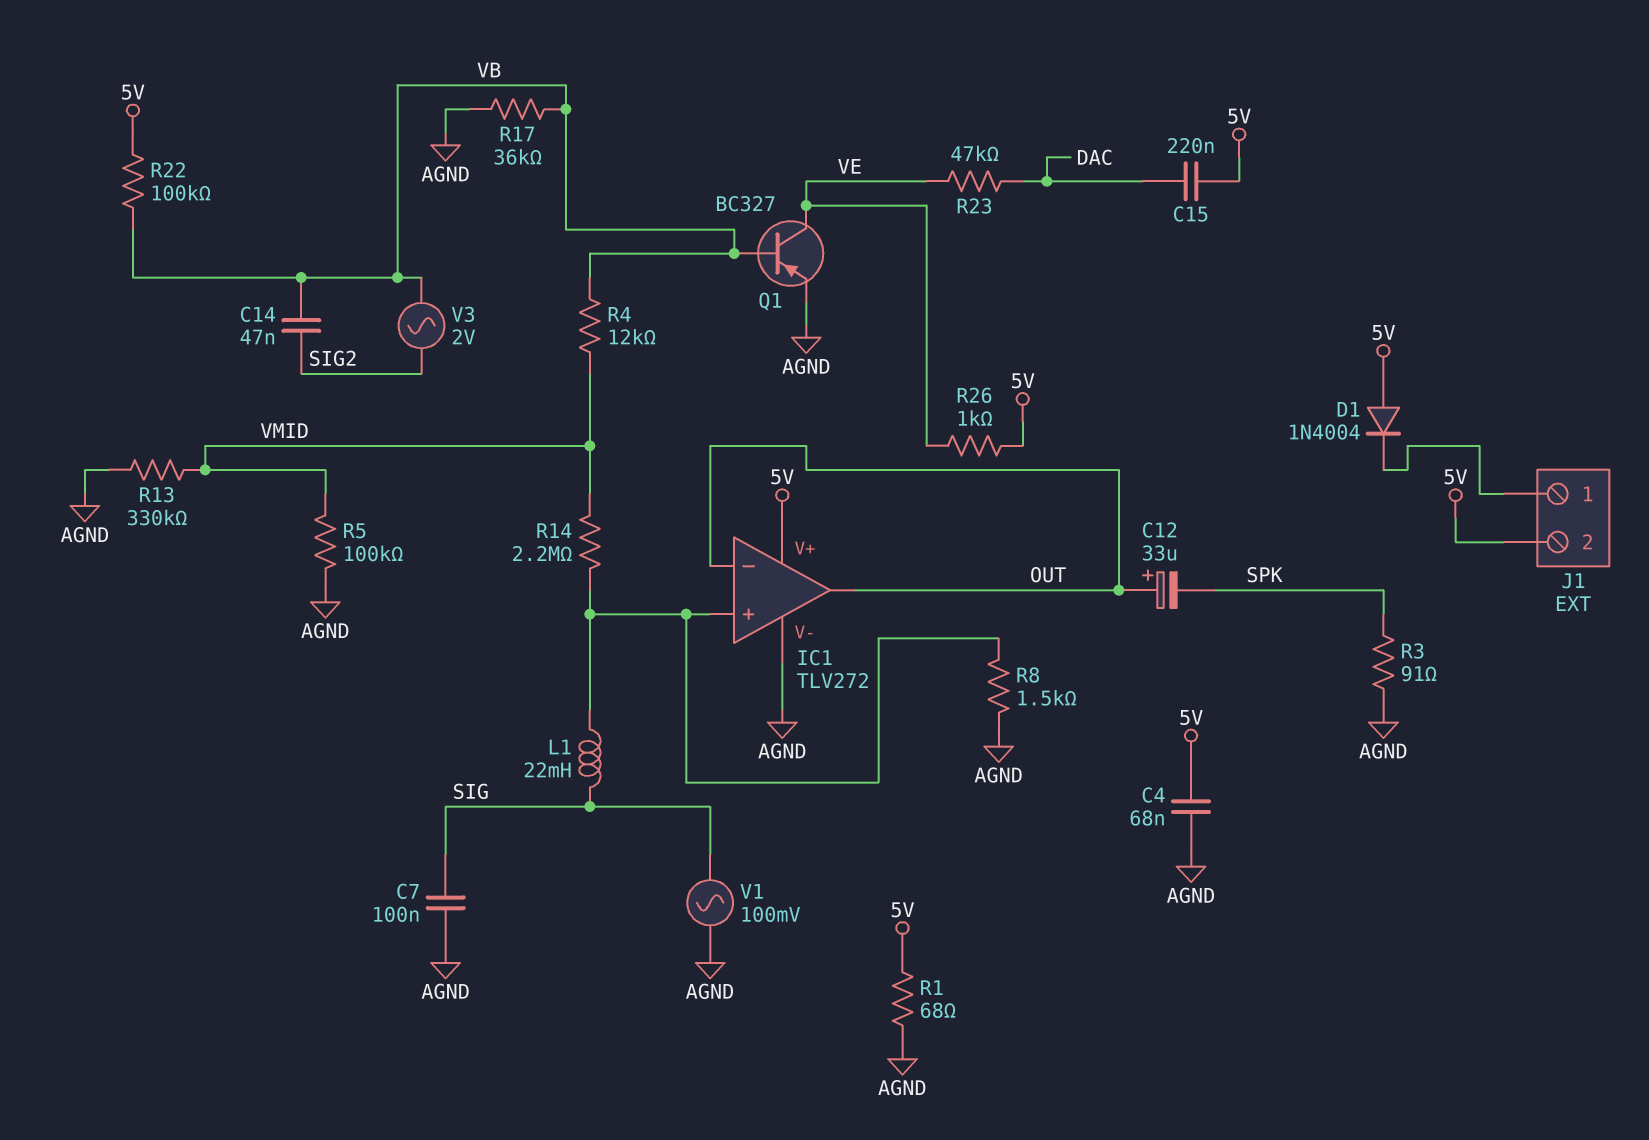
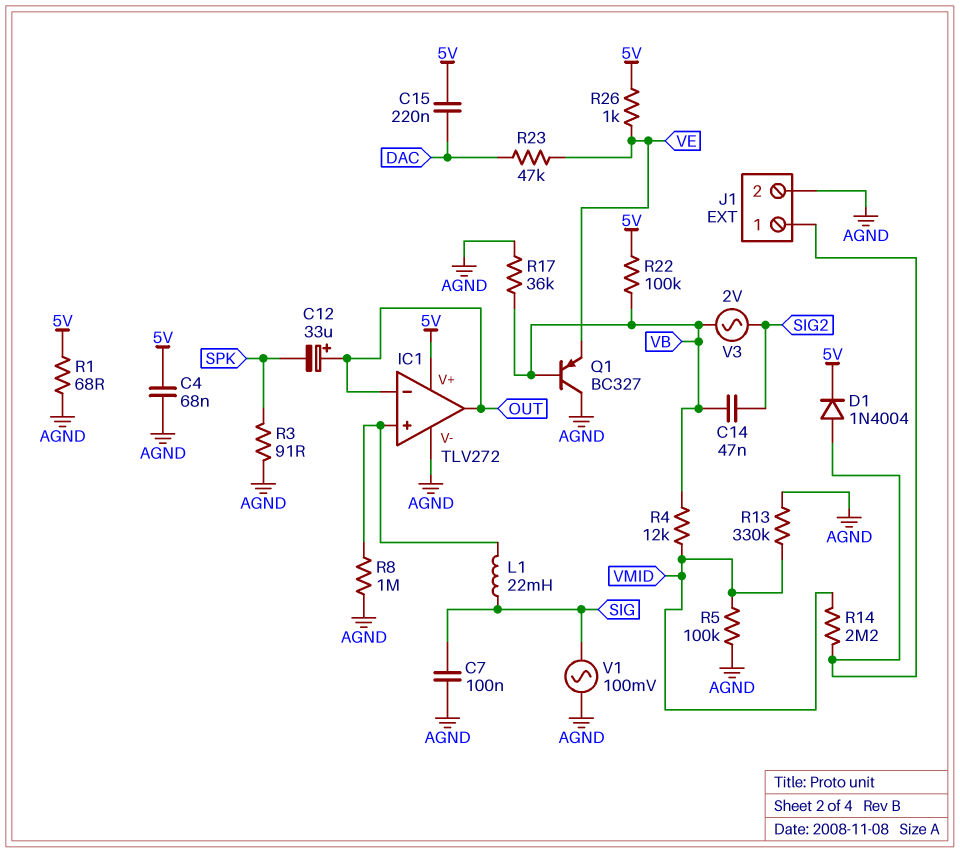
D1: diode 1N4004 (A 5V, K J1/1) -> diode 1N4004 (A J1/1, K 5V)
J1 pin 2: 5V -> AGND
Q1: PNP BC327 (B VB, C VE, E AGND) -> PNP BC327 (B VB, C AGND, E VE)
R8: 1.5k (AGND, IC1/in+) -> 1M (AGND, IC1/in+)
R14: 2.2M (IC1/in+, VMID) -> 2.2M (J1/1, VMID)

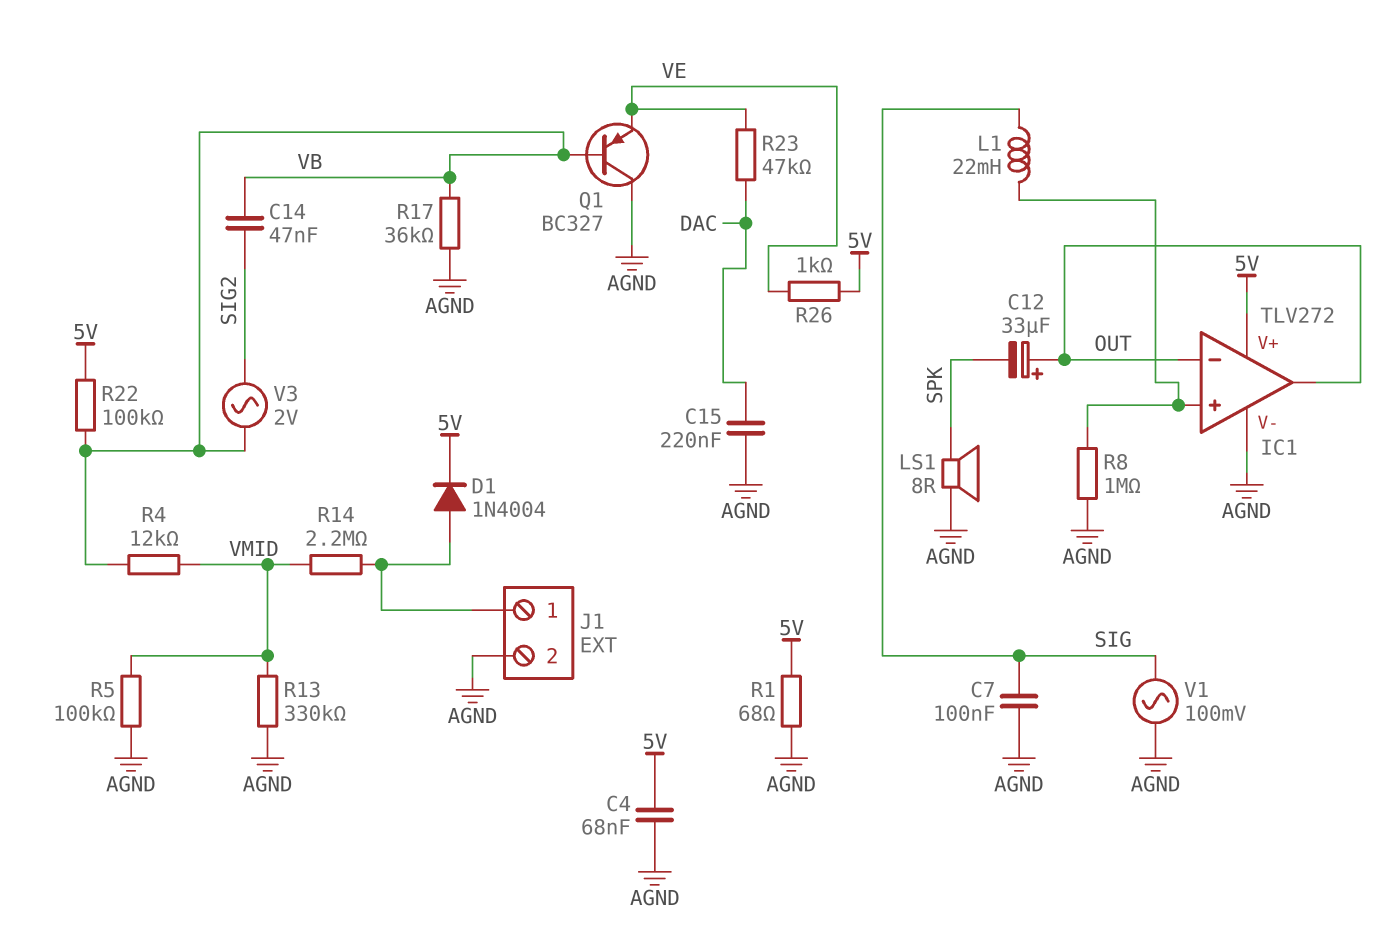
C15: 220nF (5V, DAC) -> 220nF (AGND, DAC)
LS1: none -> speaker 8R (AGND, SPK)
R3: 91 (AGND, SPK) -> none

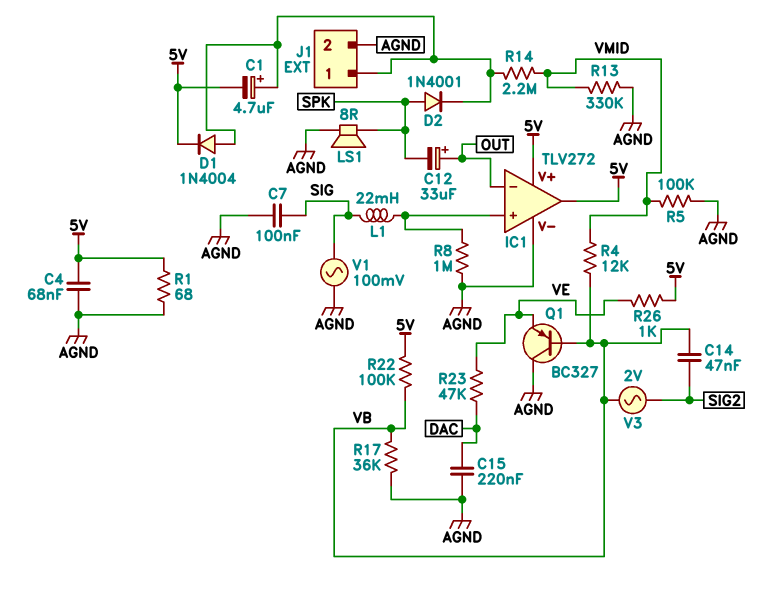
C1: none -> 4.7uF (plus J1/1, minus 5V)
D2: none -> diode 1N4001 (A SPK, K J1/1)
IC1 pin out: OUT -> 5V

